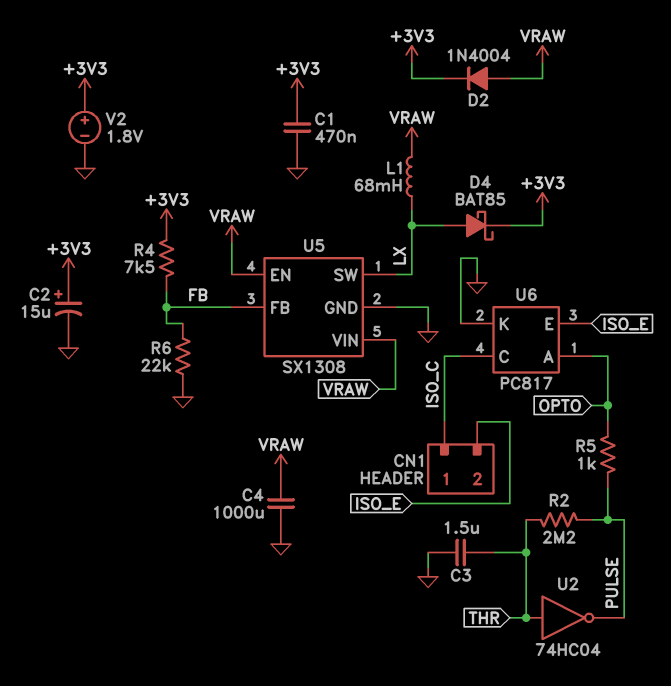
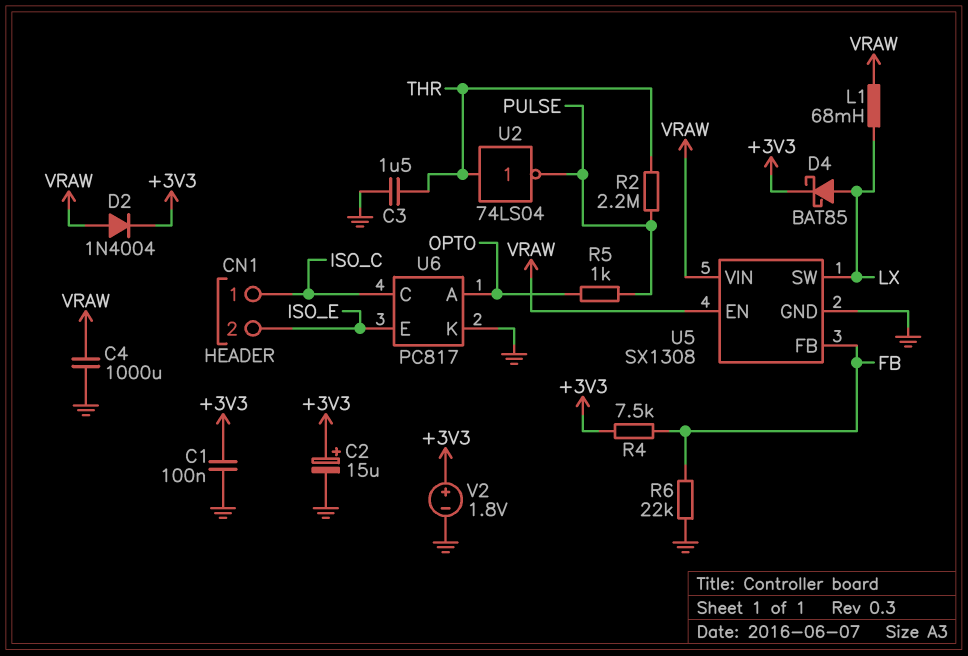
C1: 470nF (+3V3, GND) -> 100nF (+3V3, GND)
U2: NOT 74HC04 (in THR, out PULSE) -> NOT 74LS04 (in THR, out PULSE)

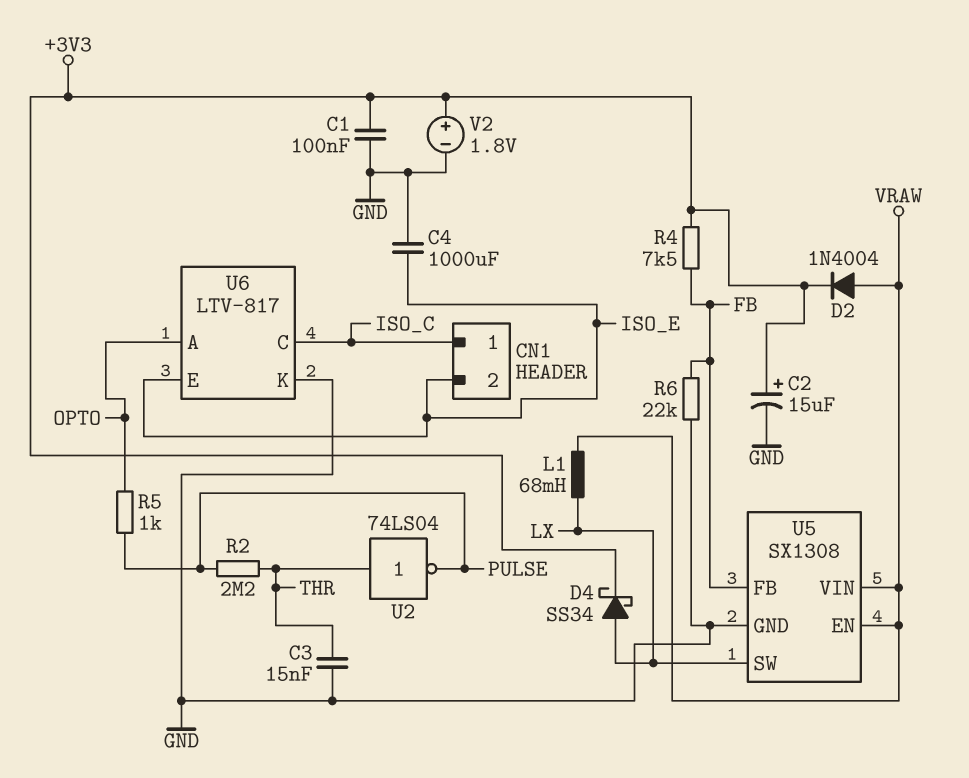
C3: 1.5uF (GND, THR) -> 15nF (GND, THR)
C4: 1000uF (GND, VRAW) -> 1000uF (GND, ISO_E)
D4: schottky BAT85 (A LX, K +3V3) -> schottky SS34 (A LX, K +3V3)
U6: PC817 -> LTV-817

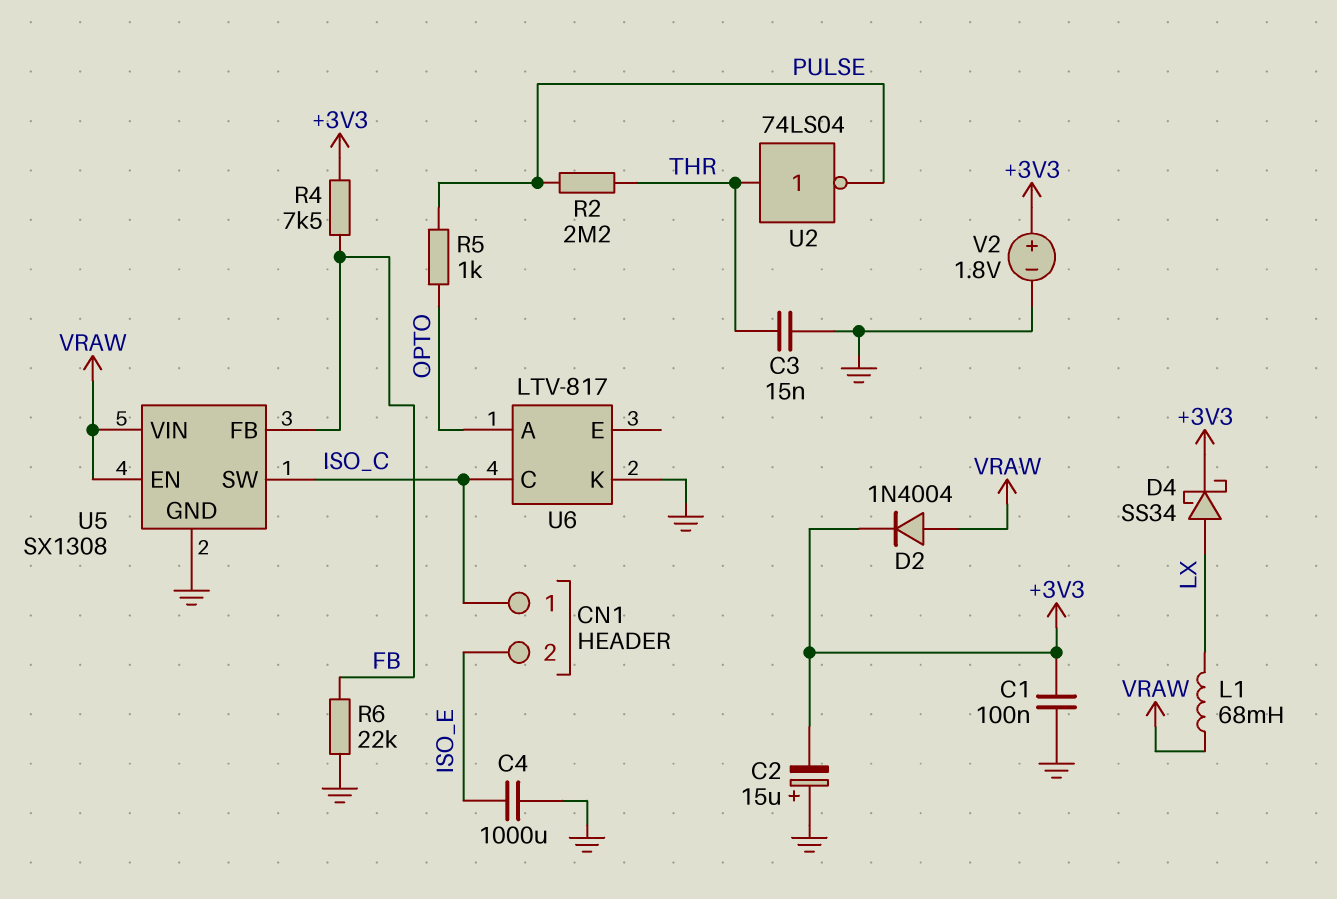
C2: 15uF (plus +3V3, minus GND) -> 15uF (plus GND, minus +3V3)
U5 pin SW: LX -> ISO_C
U6 pin E: ISO_E -> none

